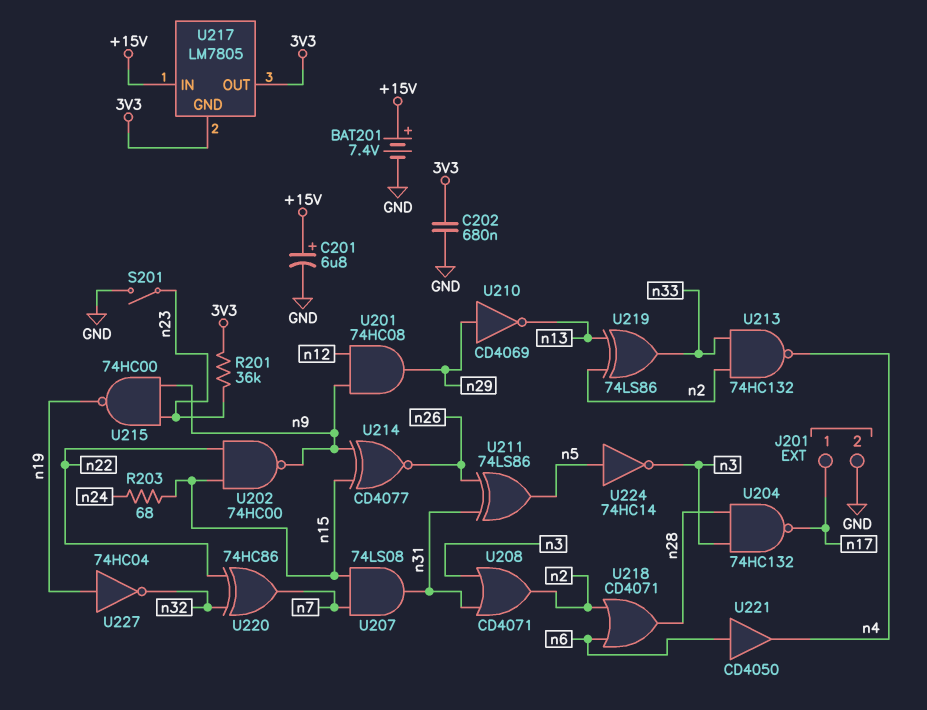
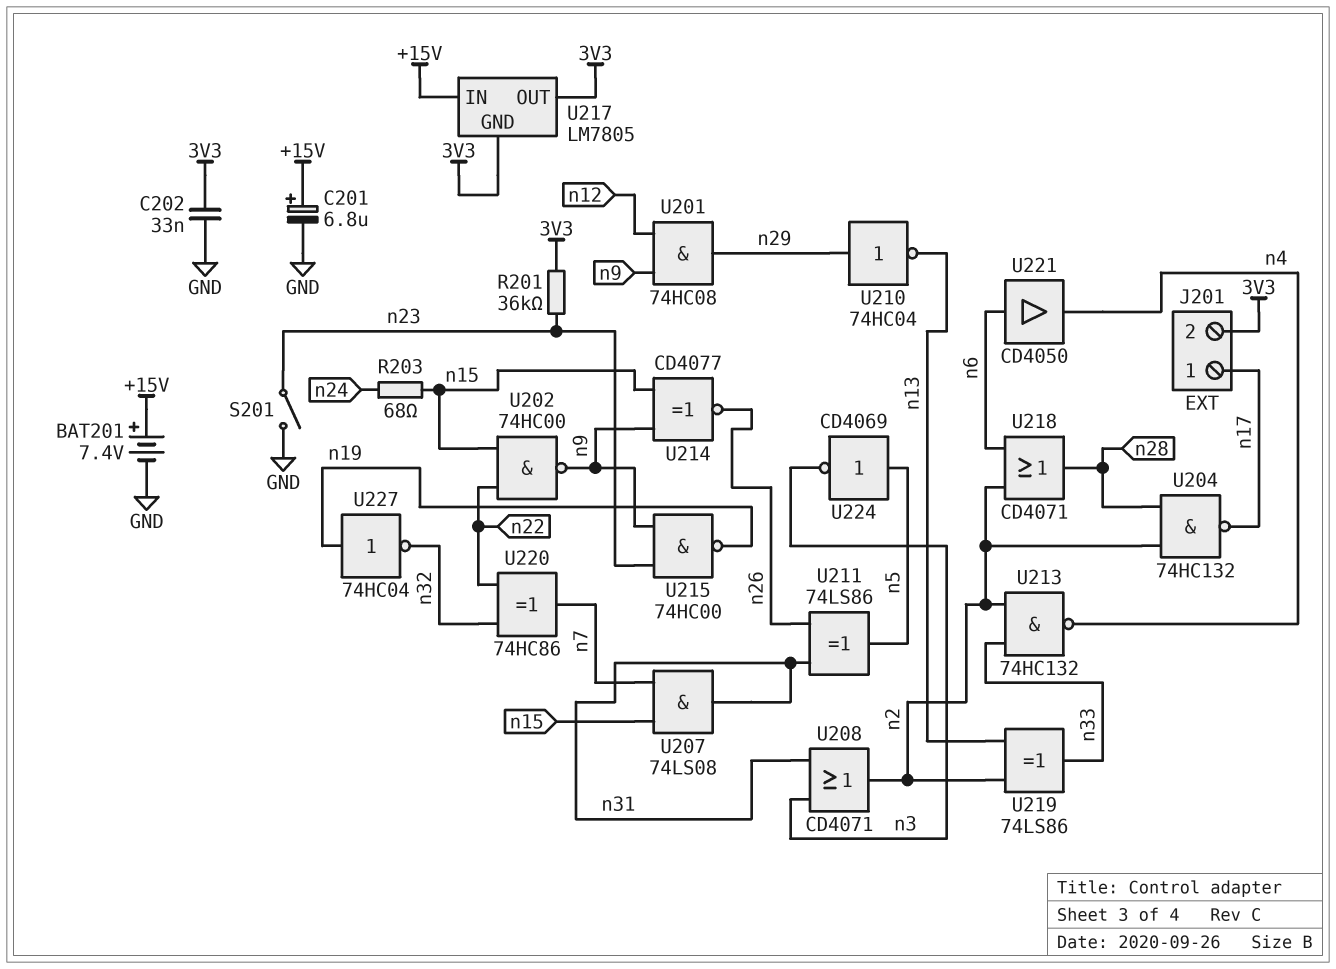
C202: 680nF (3V3, GND) -> 33nF (3V3, GND)
J201 pin 2: GND -> 3V3
U204: NAND 74HC132 (in n3, in n28, out n17) -> NAND 74HC132 (in n2, in n28, out n17)
U210: NOT CD4069 (in n29, out n13) -> NOT 74HC04 (in n29, out n13)
U224: NOT 74HC14 (in n5, out n3) -> NOT CD4069 (in n5, out n3)

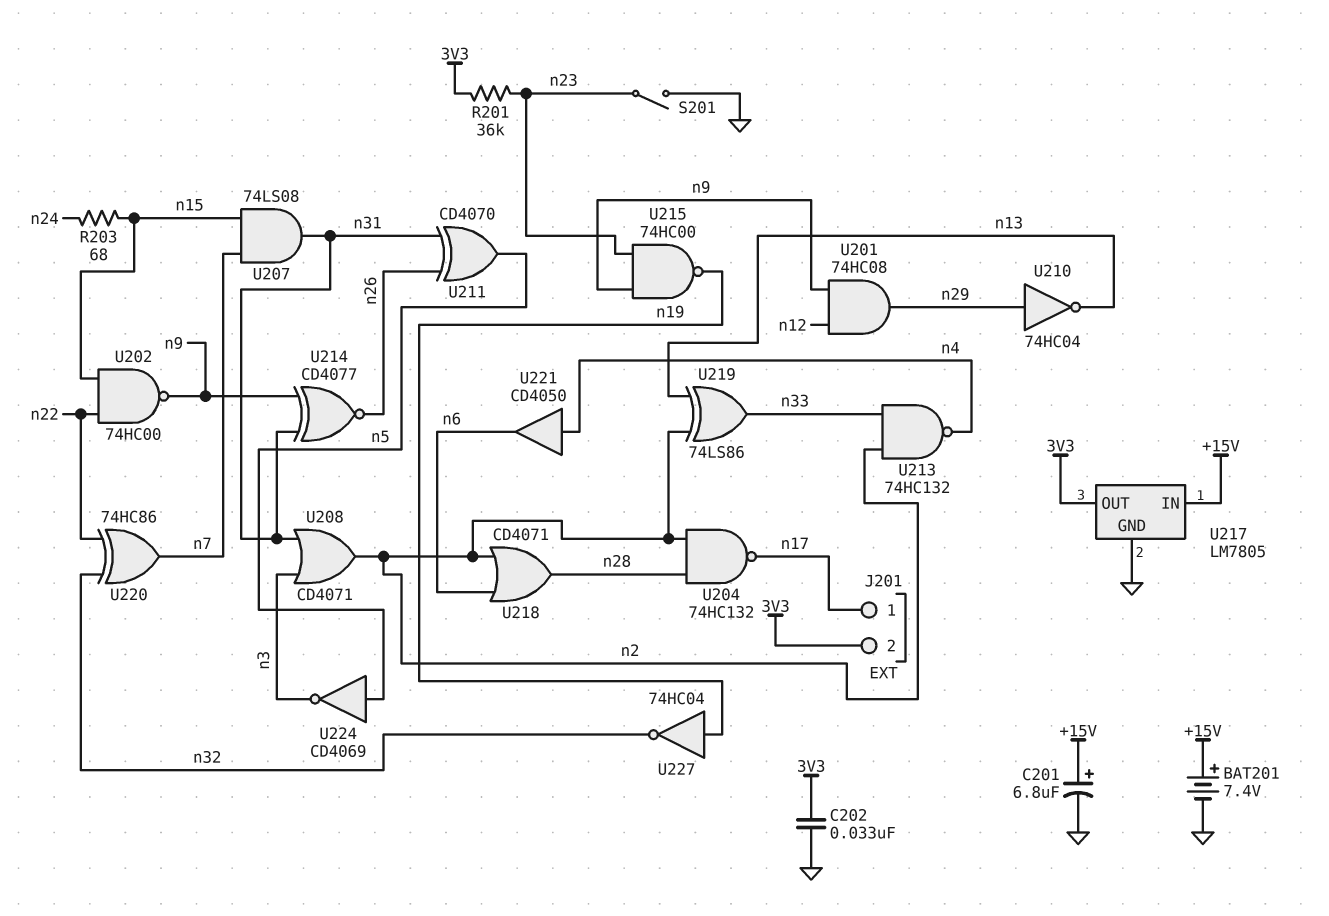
U211: XOR 74LS86 (in n26, in n31, out n5) -> XOR CD4070 (in n26, in n31, out n5)
U214: XNOR CD4077 (in n9, in n15, out n26) -> XNOR CD4077 (in n9, in n31, out n26)
U217 pin GND: 3V3 -> GND
U221: buffer CD4050 (in n6, out n4) -> buffer CD4050 (in n4, out n6)

